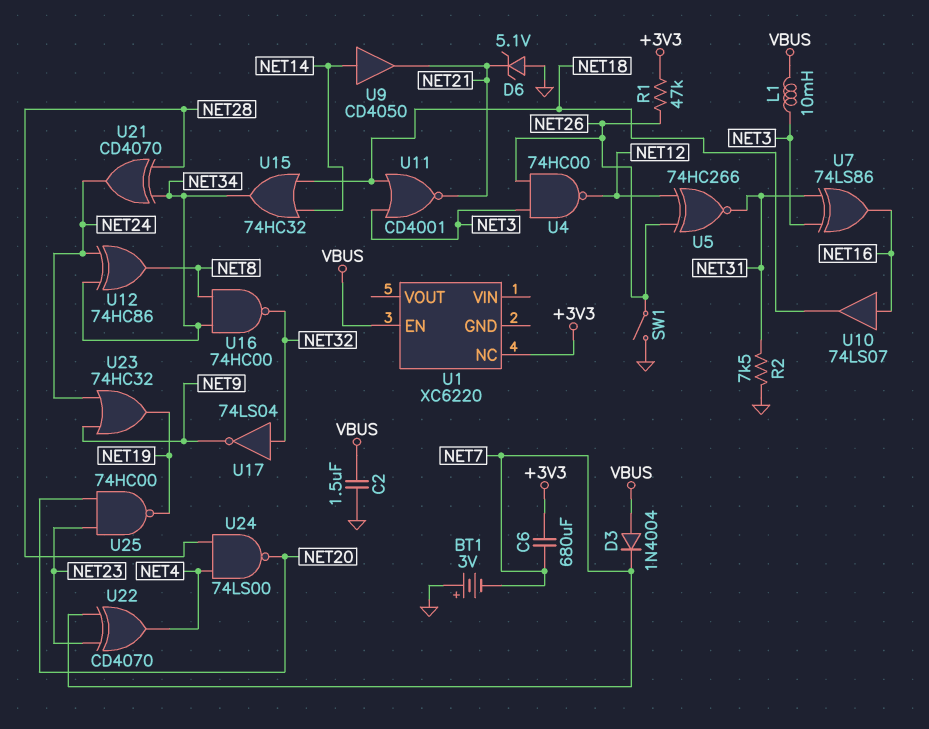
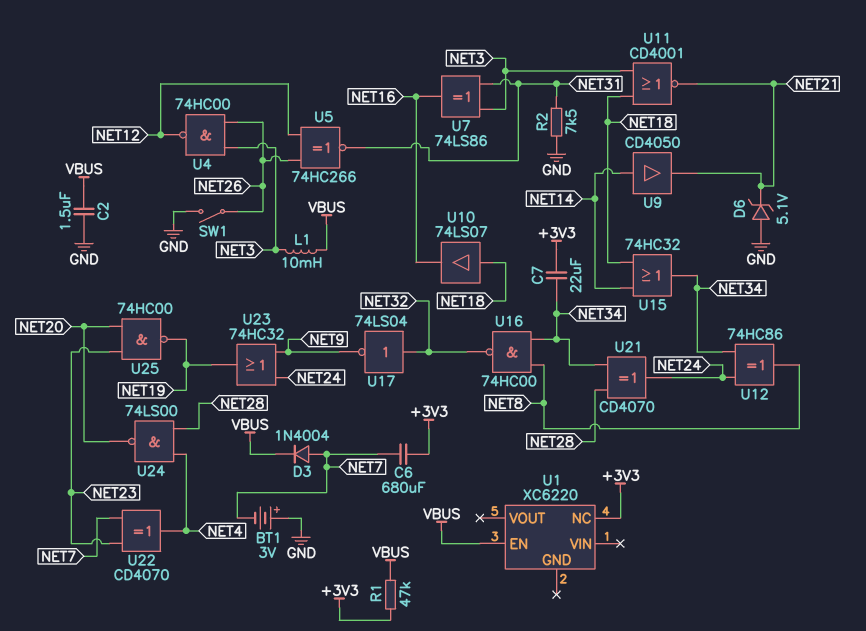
C7: none -> 22uF (+3V3, NET34)
D3: diode 1N4004 (A VBUS, K NET7) -> diode 1N4004 (A NET7, K VBUS)
R1: 47k (+3V3, NET26) -> 47k (+3V3, VBUS)
U10: buffer 74LS07 (in NET16, out NET18) -> buffer 74LS07 (in NET18, out NET16)

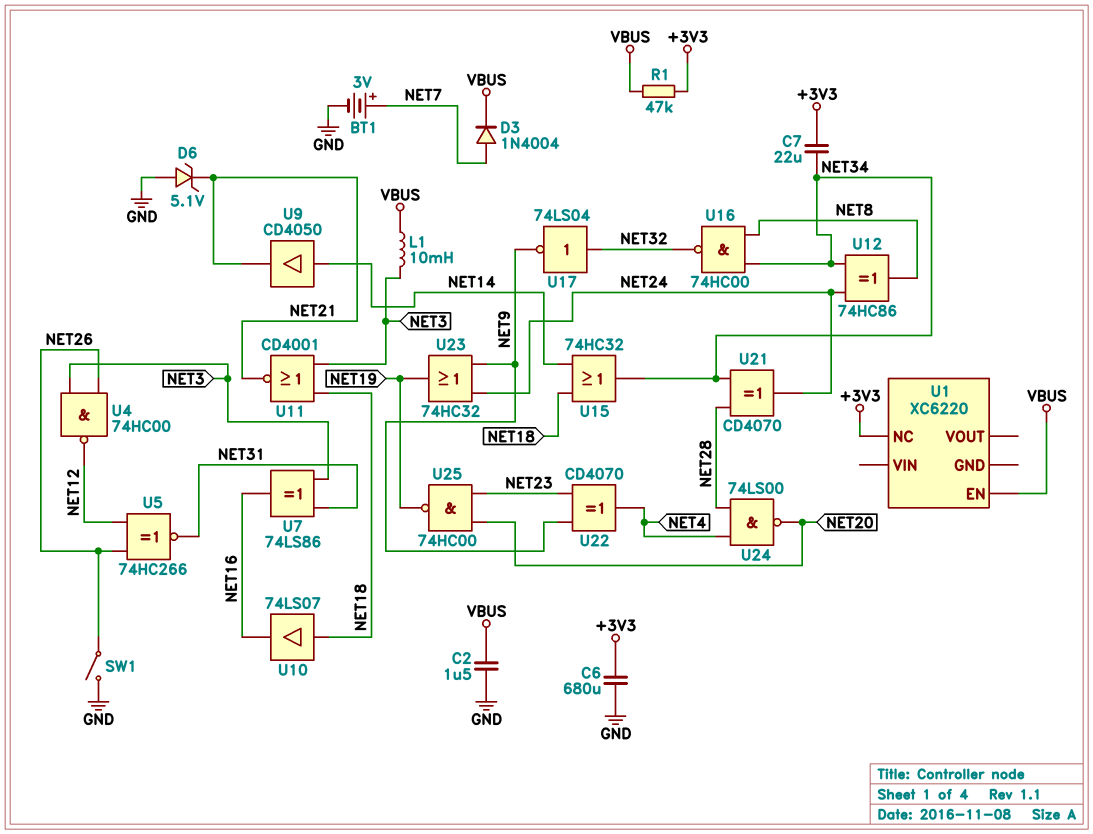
BT1: 3V (plus GND, minus NET7) -> 3V (plus NET7, minus GND)
C6: 680uF (+3V3, NET7) -> 680uF (+3V3, GND)
R2: 7.5k (GND, NET31) -> none
U22: XOR CD4070 (in NET7, in NET23, out NET4) -> XOR CD4070 (in NET9, in NET23, out NET4)

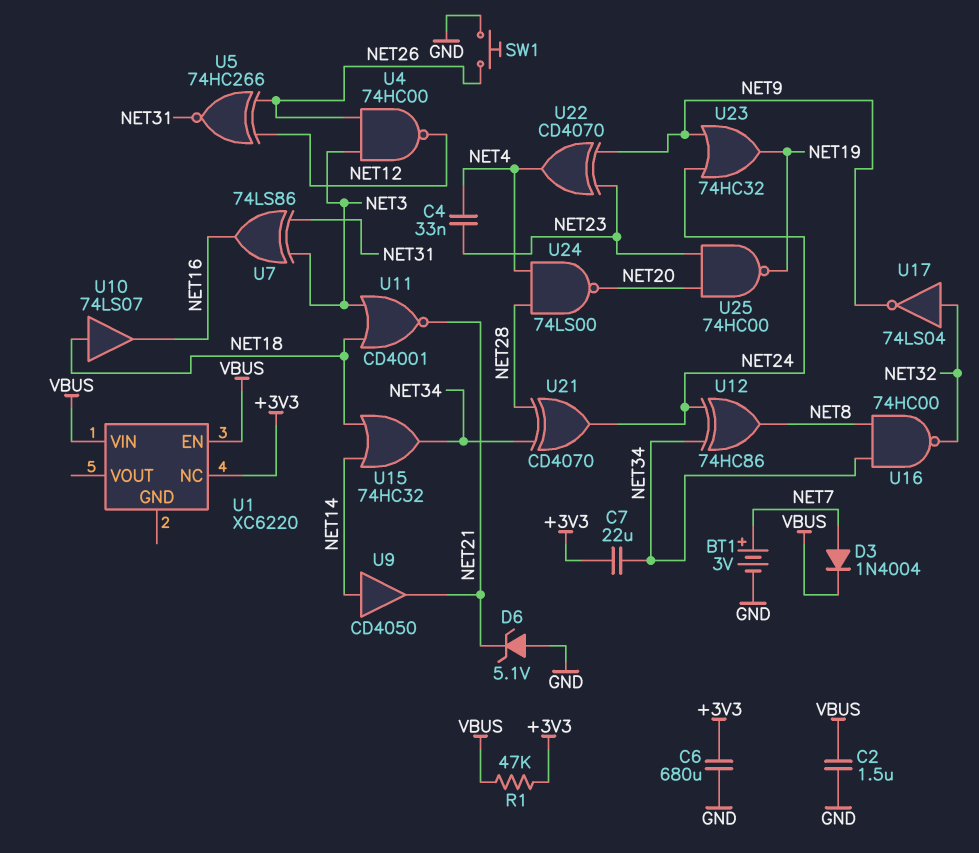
C4: none -> 33nF (NET4, NET23)
L1: 10mH (NET3, VBUS) -> none
SW1: switch (GND, NET26) -> button (GND, NET26)
U1 pin VIN: none -> VBUS

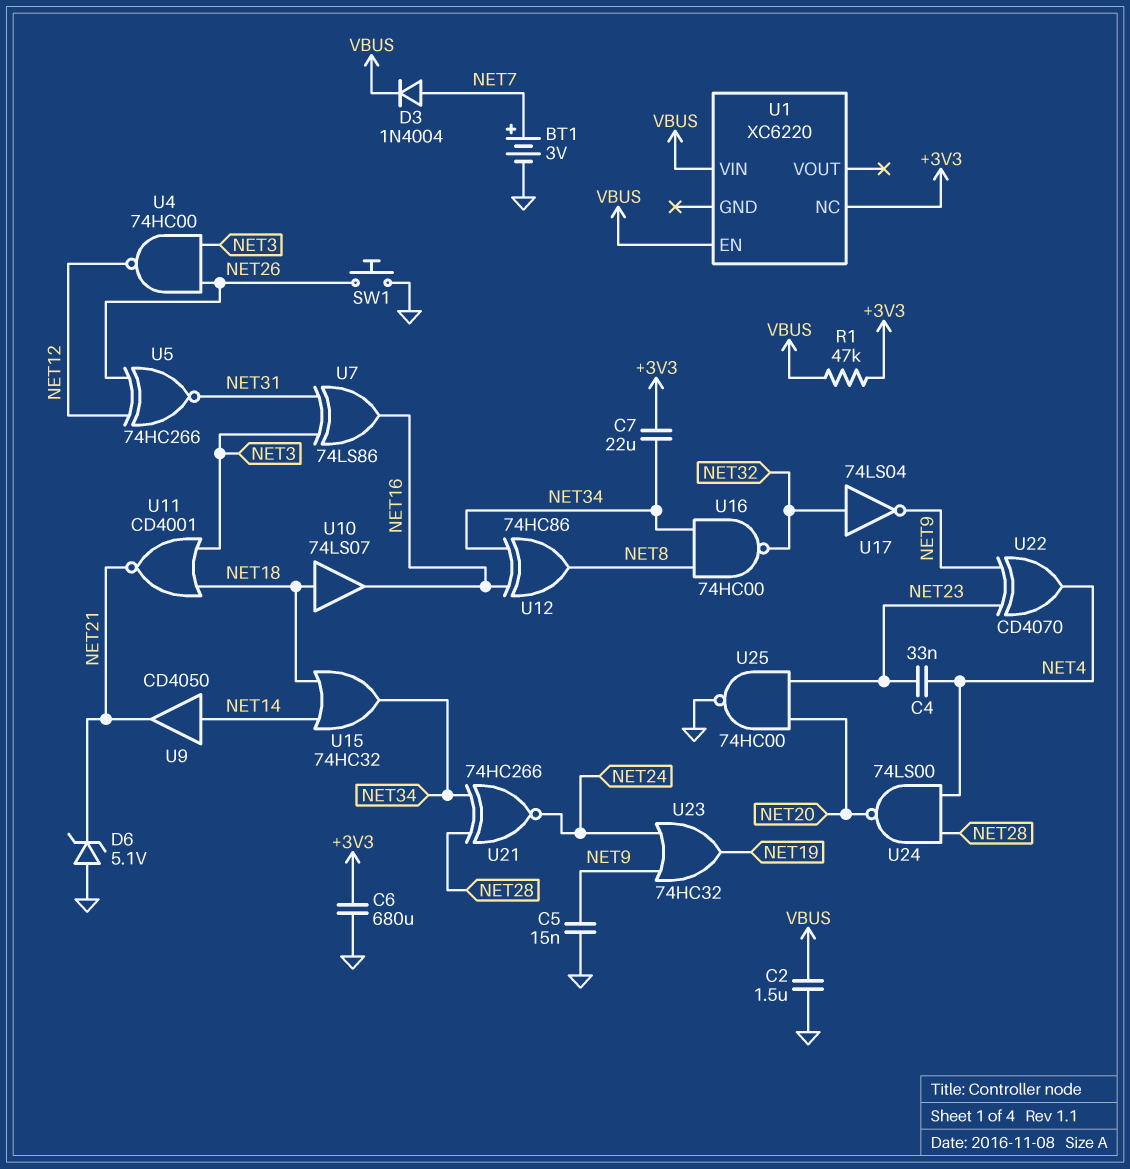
C5: none -> 15nF (GND, NET9)
U12: XOR 74HC86 (in NET24, in NET34, out NET8) -> XOR 74HC86 (in NET16, in NET34, out NET8)
U21: XOR CD4070 (in NET28, in NET34, out NET24) -> XNOR 74HC266 (in NET28, in NET34, out NET24)
U25: NAND 74HC00 (in NET20, in NET23, out NET19) -> NAND 74HC00 (in NET20, in NET23, out GND)

